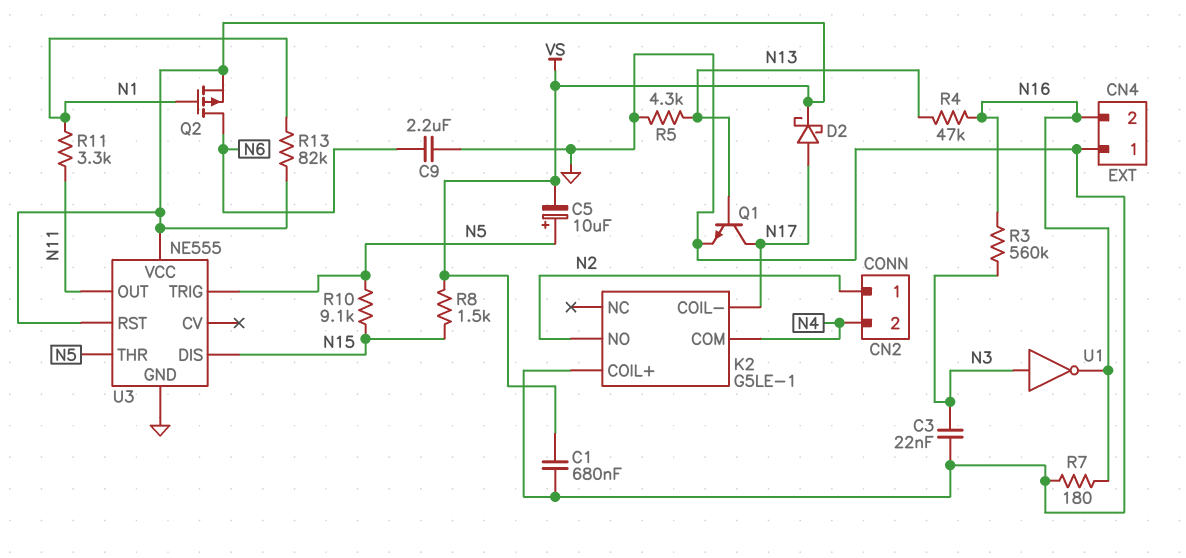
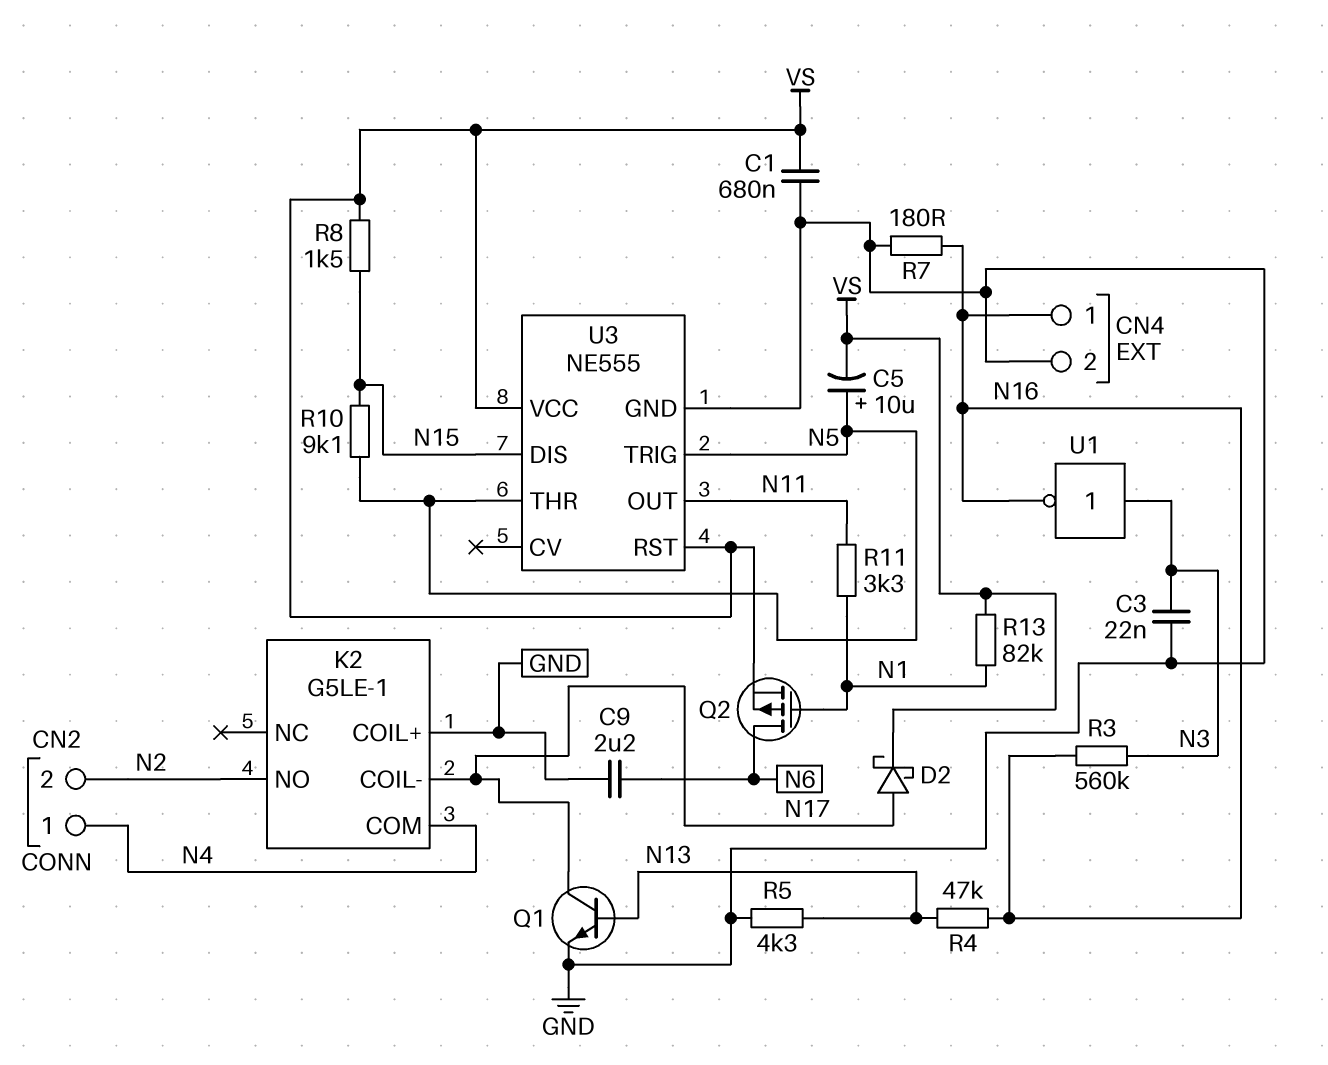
CN2 pin 1: N2 -> N4
CN2 pin 2: N4 -> N2
CN4 pin 1: GND -> N16
CN4 pin 2: N16 -> GND

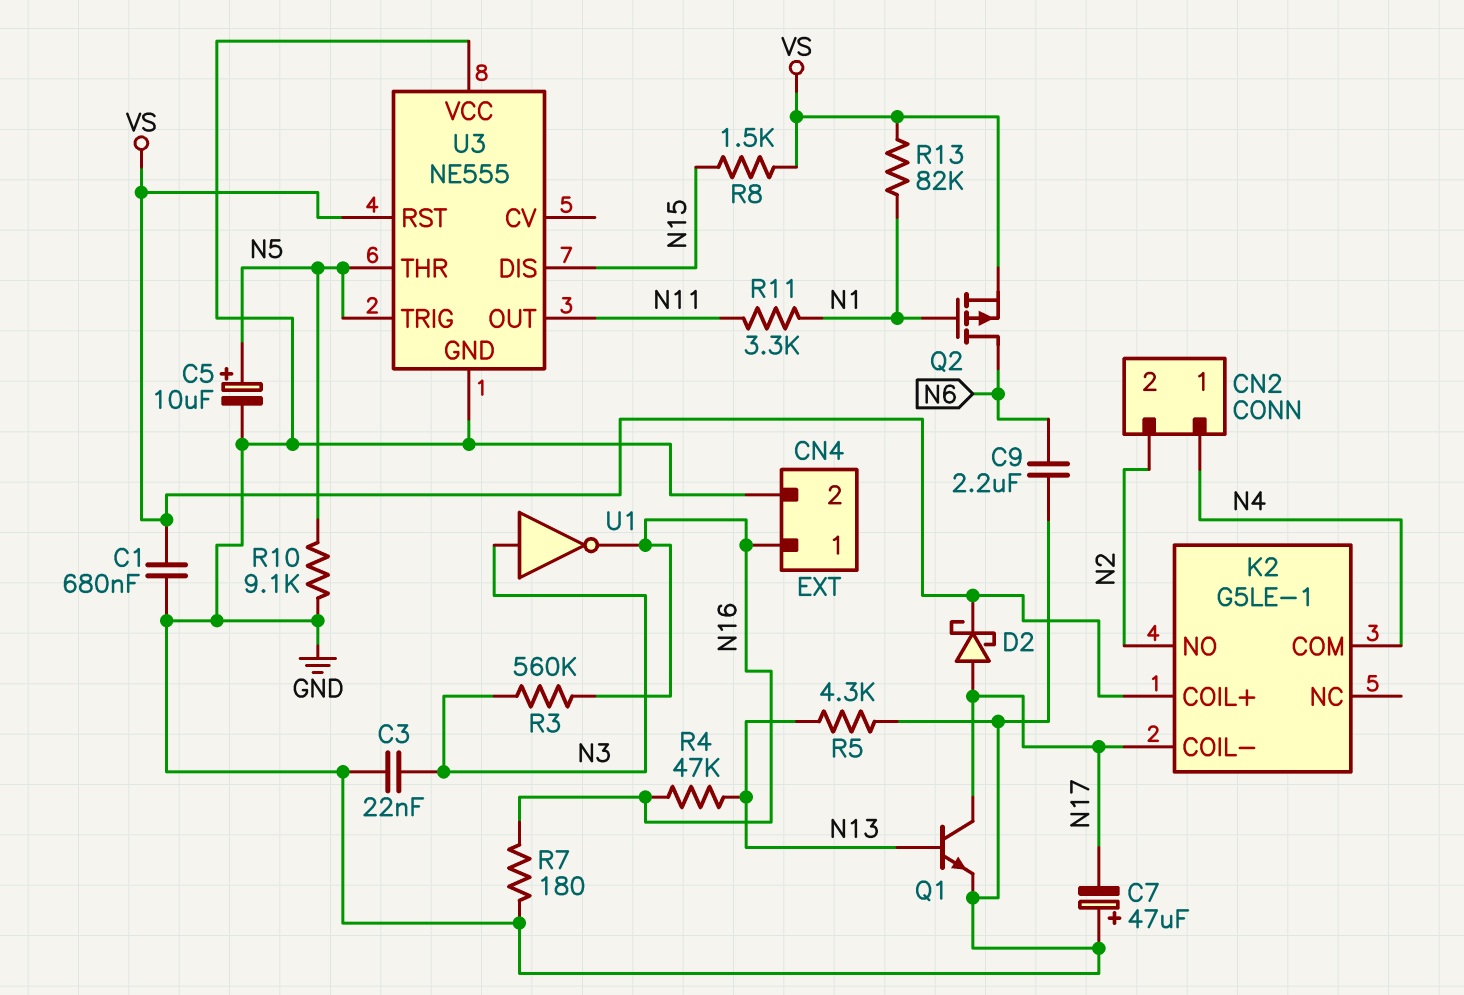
C5: 10uF (plus N5, minus VS) -> 10uF (plus N5, minus GND)
C7: none -> 47uF (plus GND, minus N17)
K2 pin COIL+: GND -> VS
R10: 9.1k (N5, N15) -> 9.1k (GND, N5)
U3 pin VCC: VS -> GND

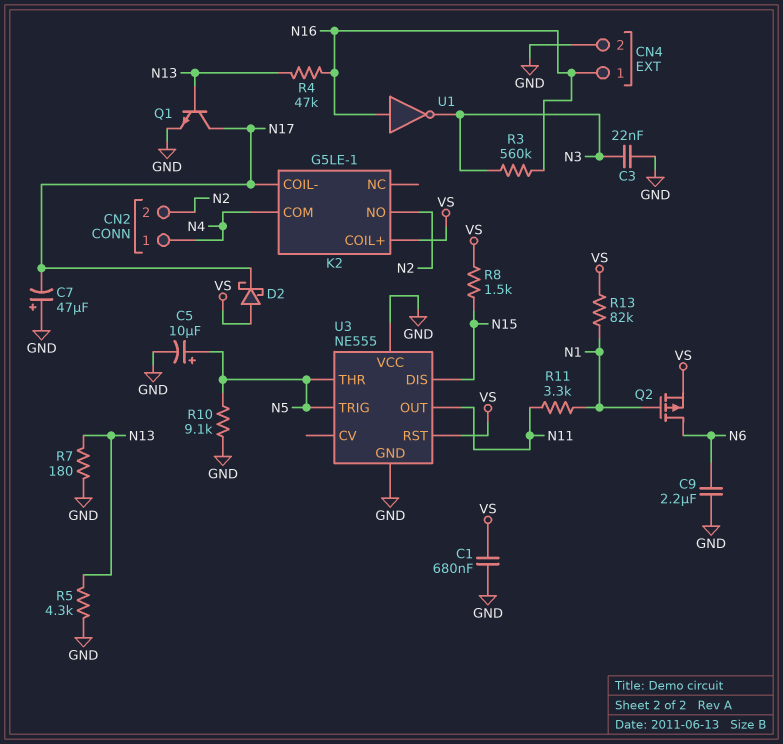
D2: schottky (A N17, K VS) -> schottky (A VS, K N17)
R7: 180 (GND, N16) -> 180 (GND, N13)
U1: NOT (in N3, out N16) -> NOT (in N16, out N3)

